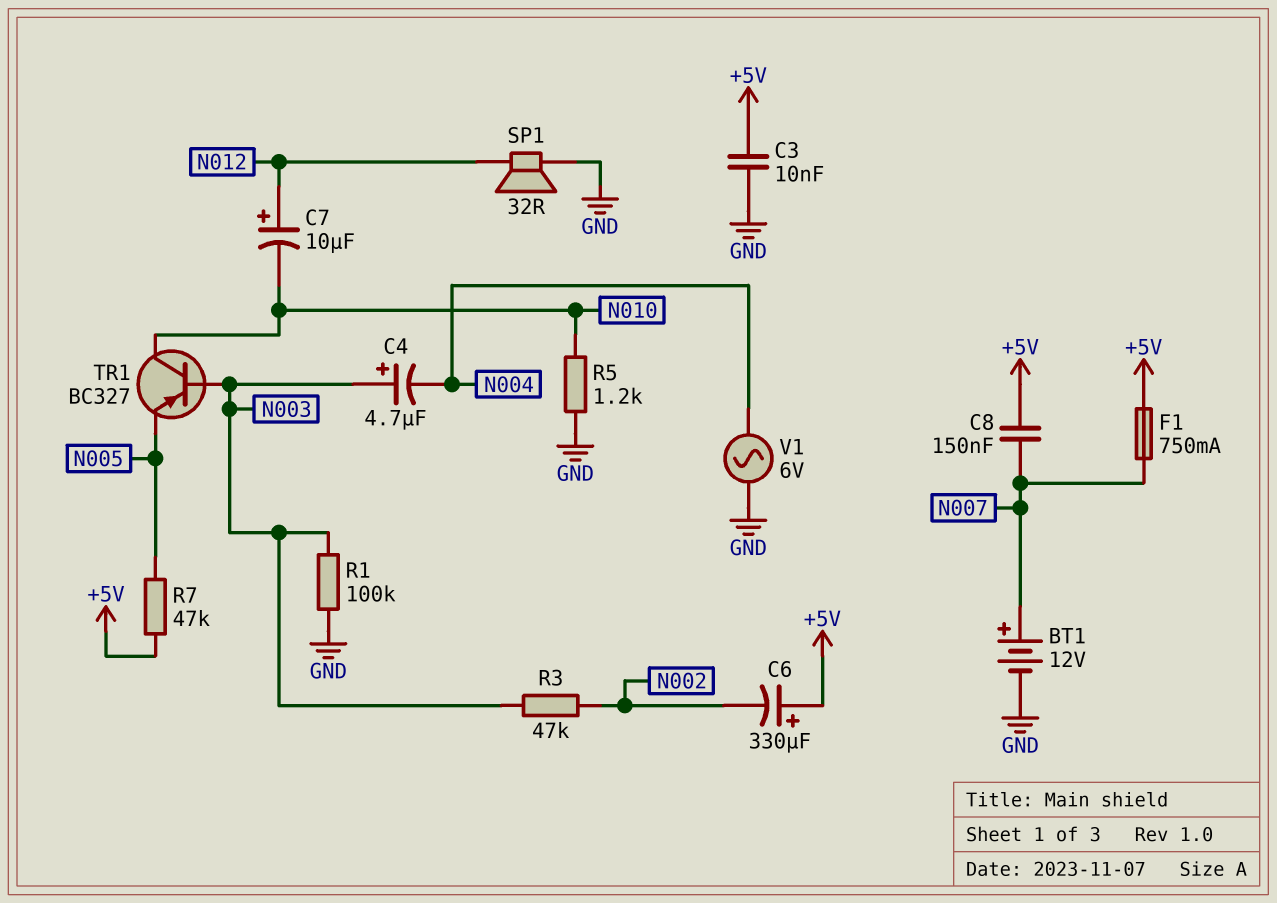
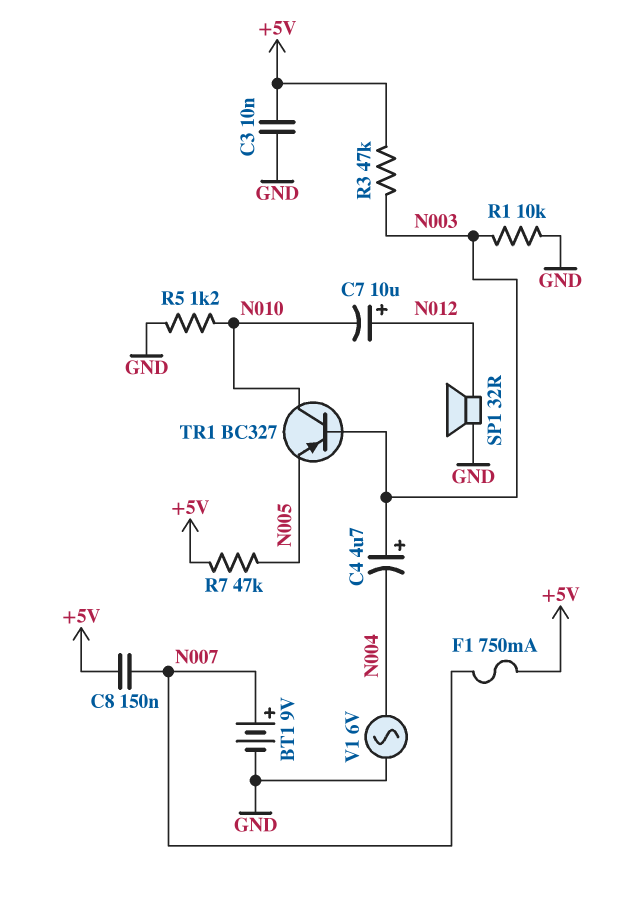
BT1: 12V (plus N007, minus GND) -> 9V (plus N007, minus GND)
C6: 330uF (plus +5V, minus N002) -> none
R1: 100k (GND, N003) -> 10k (GND, N003)
R3: 47k (N002, N003) -> 47k (+5V, N003)

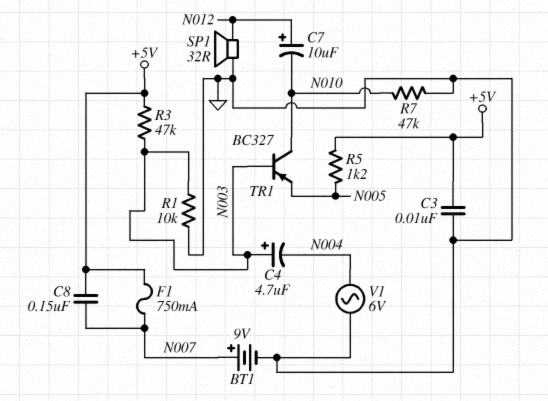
R5: 1.2k (GND, N010) -> 1.2k (+5V, N005)
R7: 47k (+5V, N005) -> 47k (GND, N010)

